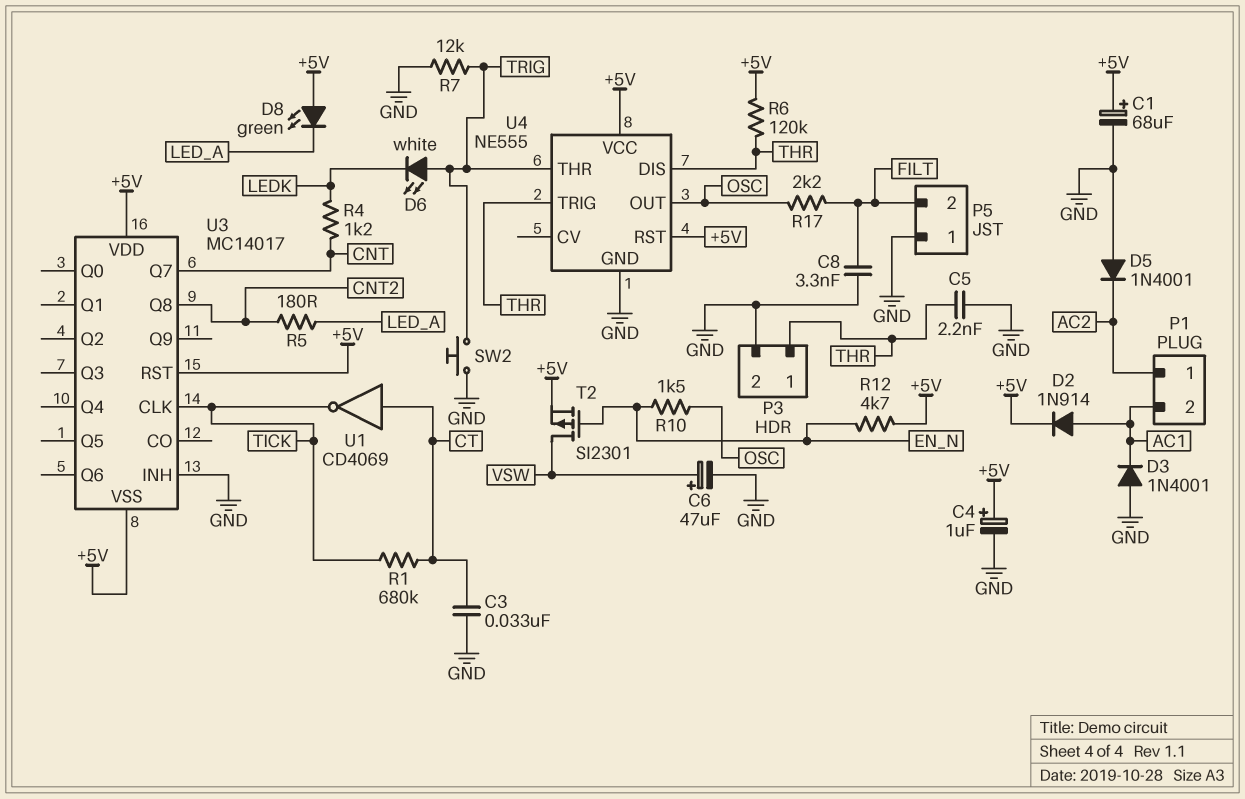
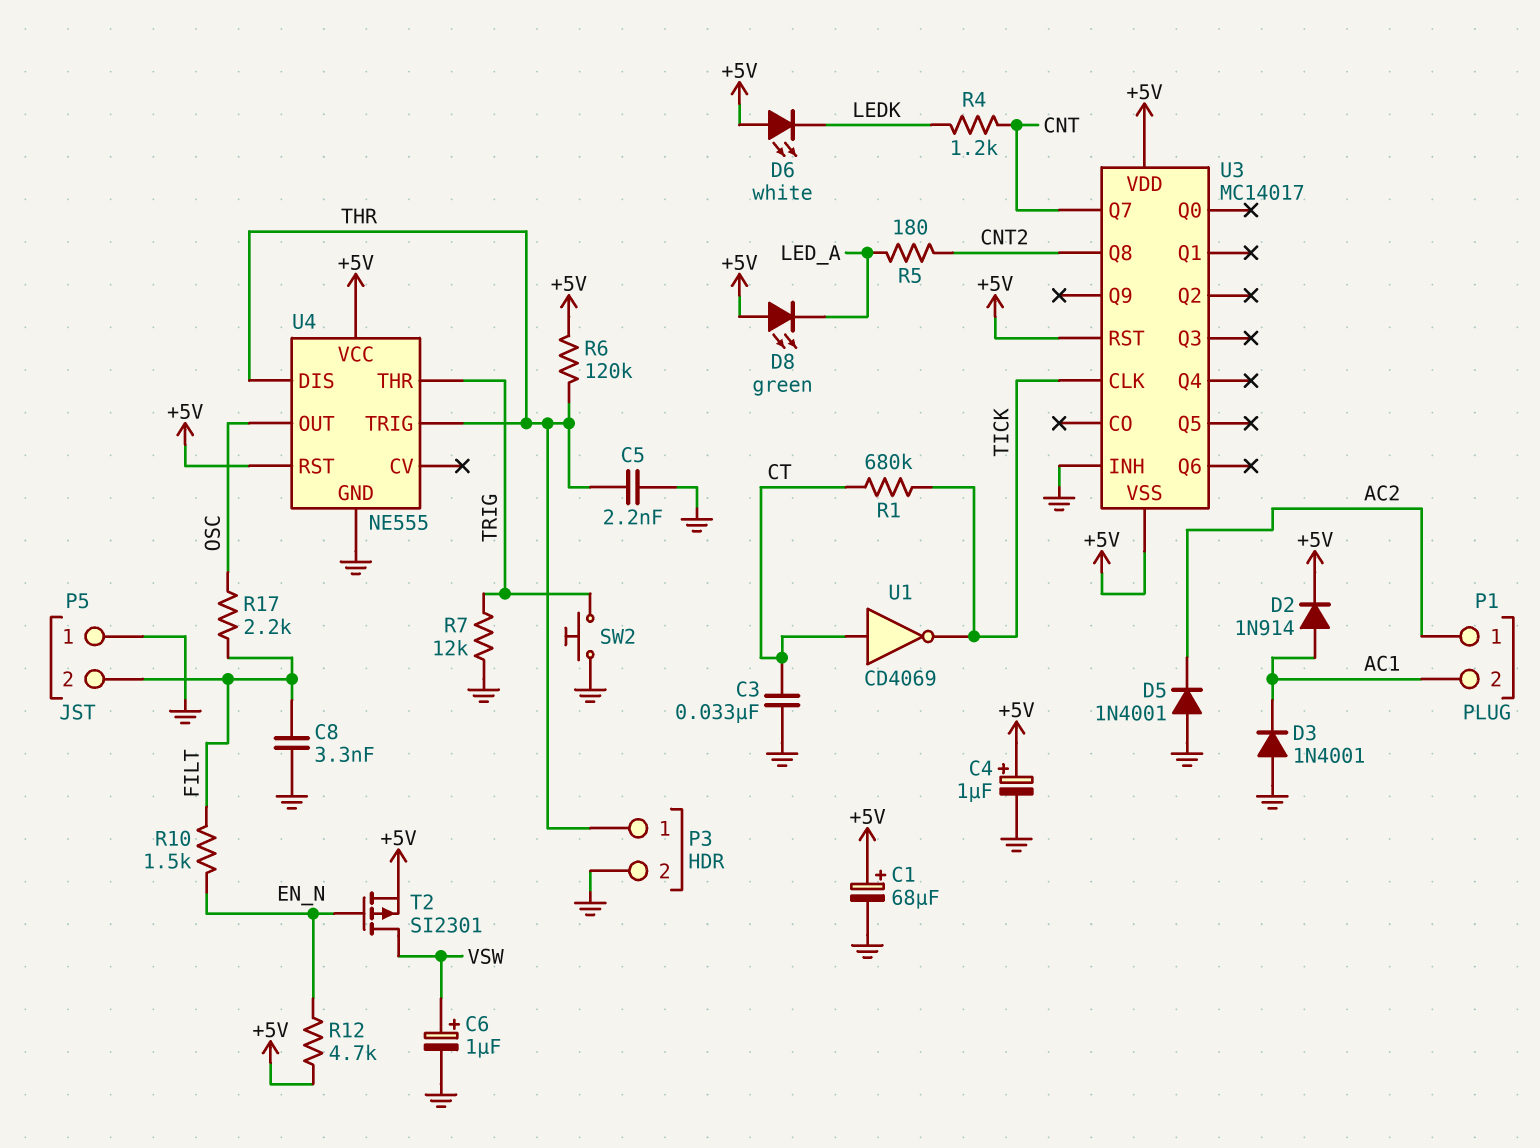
C6: 47uF (plus VSW, minus GND) -> 1uF (plus VSW, minus GND)
D6: LED white (A TRIG, K LEDK) -> LED white (A +5V, K LEDK)
R10: 1.5k (EN_N, OSC) -> 1.5k (EN_N, FILT)

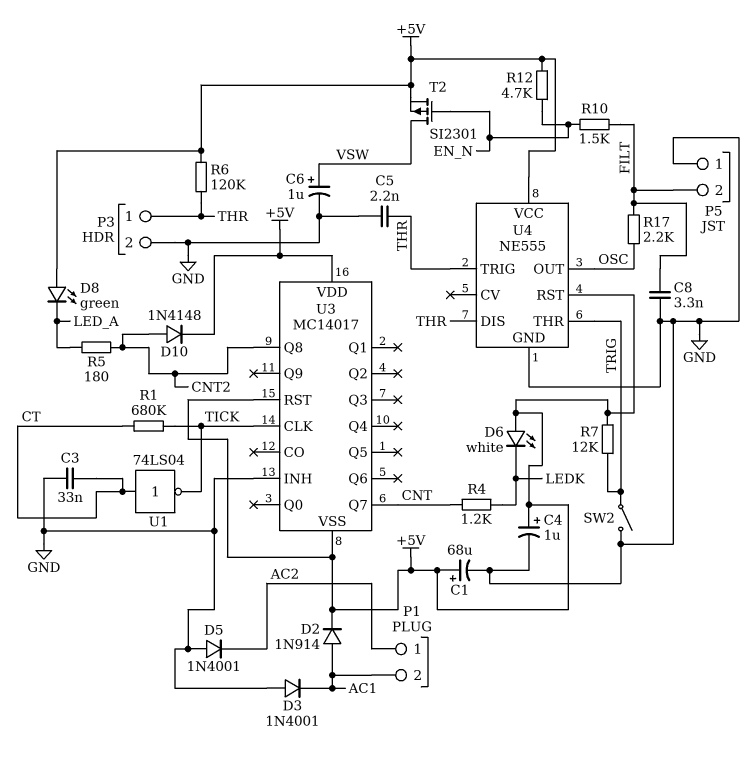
D10: none -> diode 1N4148 (A CNT2, K +5V)
R7: 12k (GND, TRIG) -> 12k (+5V, TRIG)
SW2: button (GND, TRIG) -> switch (GND, TRIG)
U1: NOT CD4069 (in CT, out TICK) -> NOT 74LS04 (in CT, out TICK)

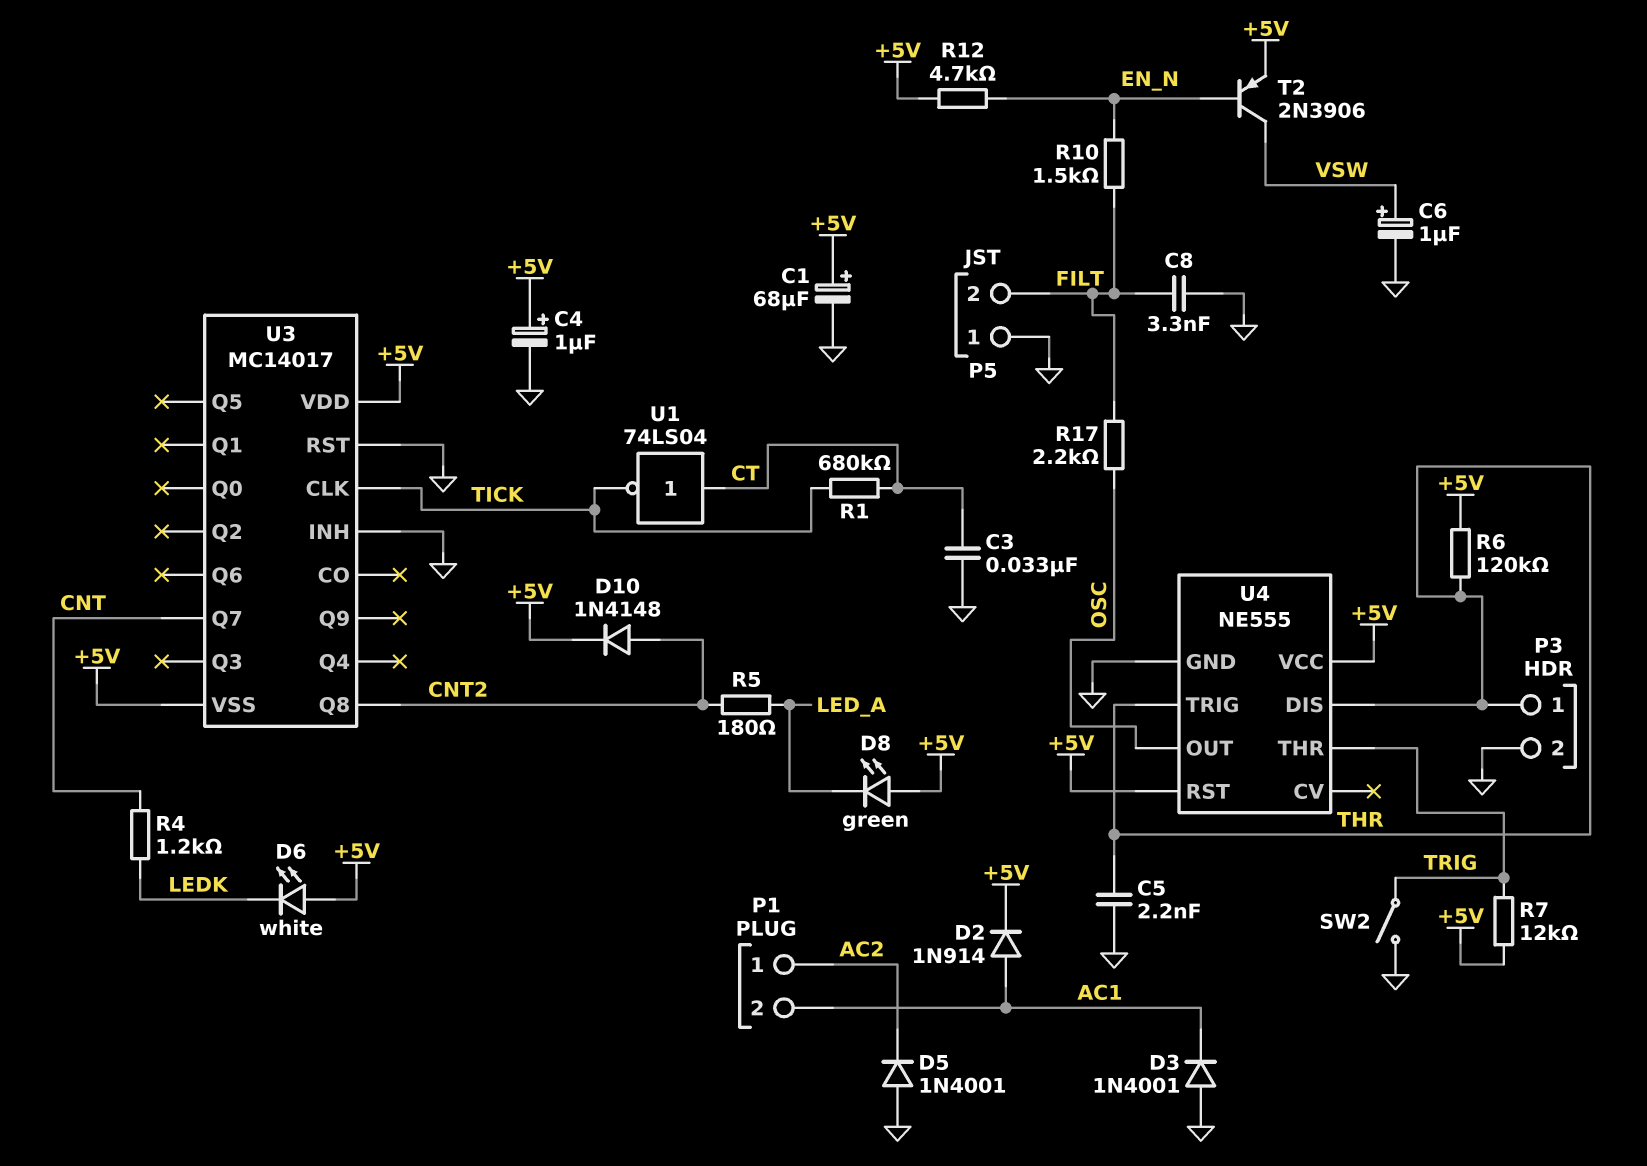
T2: PMOS SI2301 (G EN_N, D VSW, S +5V) -> PNP 2N3906 (B EN_N, C VSW, E +5V)
U3 pin RST: +5V -> GND

